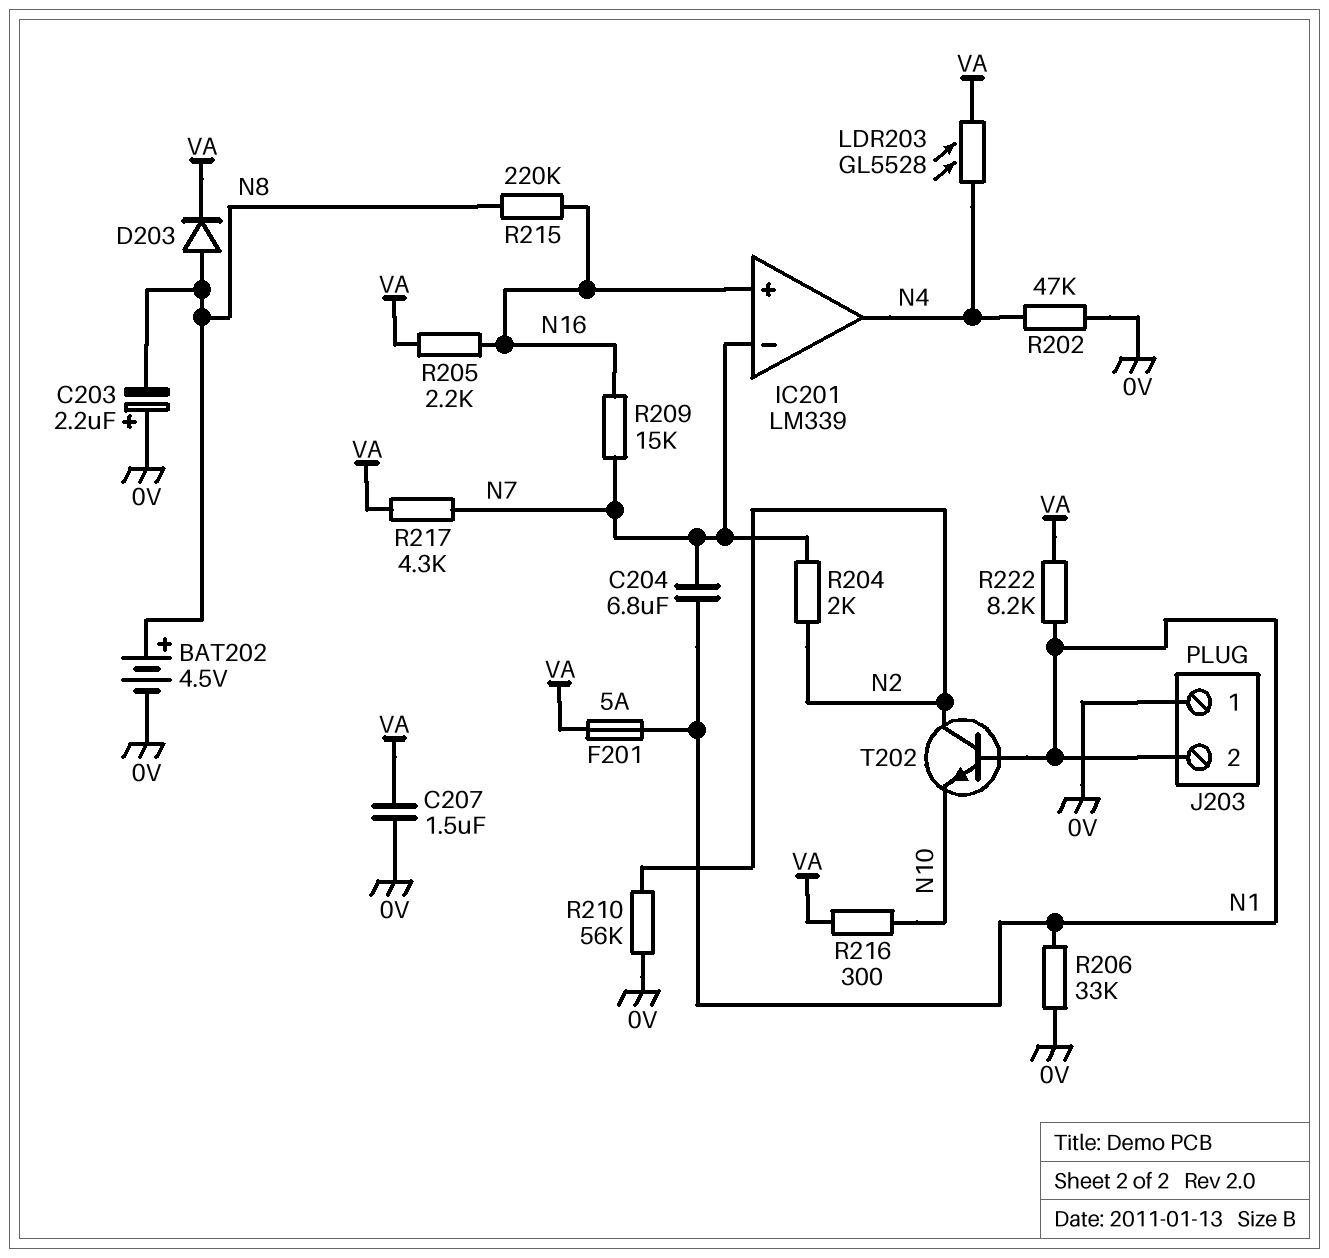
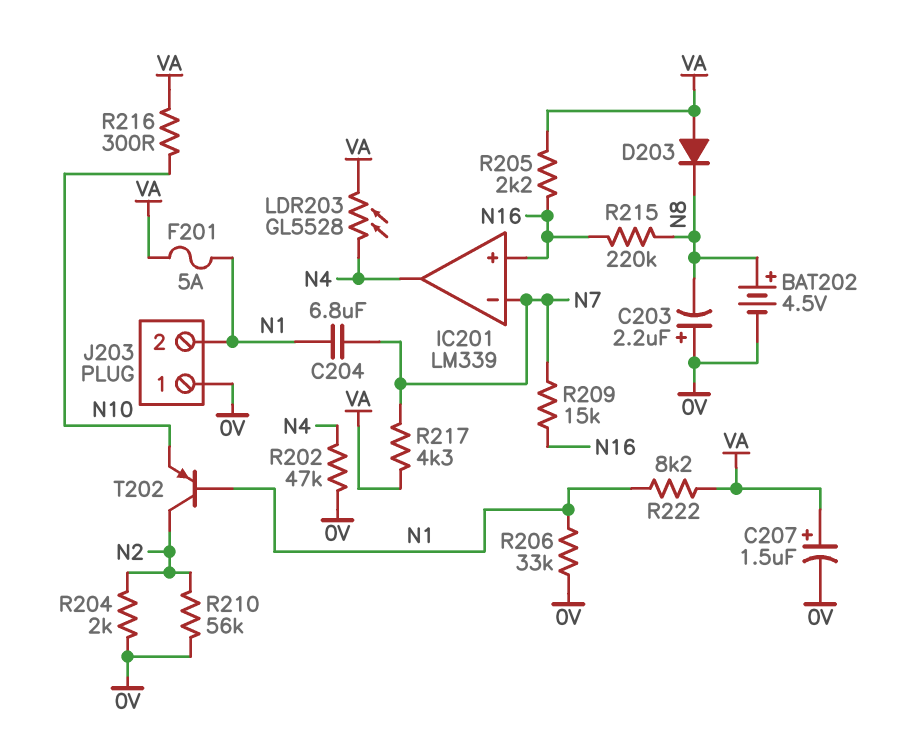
C207: 1.5uF (0V, VA) -> 1.5uF (plus VA, minus 0V)
D203: diode (A N8, K VA) -> diode (A VA, K N8)
R204: 2k (N2, N7) -> 2k (0V, N2)
T202: NPN (B N1, C N2, E N10) -> PNP (B N1, C N2, E N10)

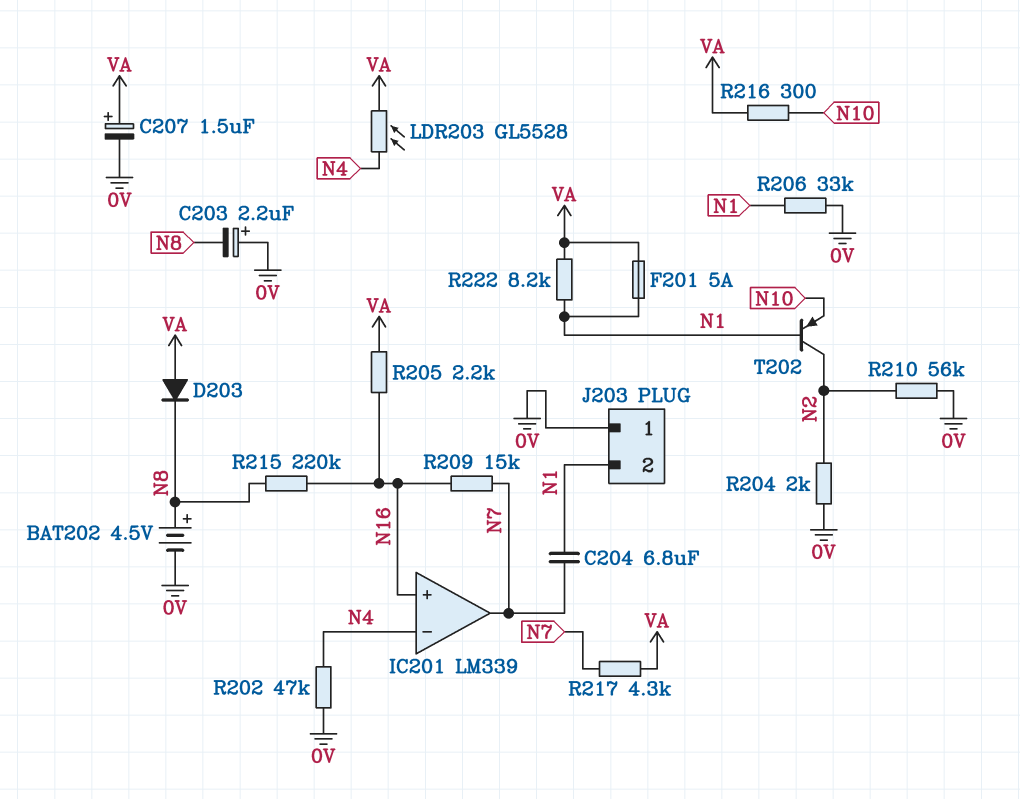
IC201 pin in-: N7 -> N4
IC201 pin out: N4 -> N7

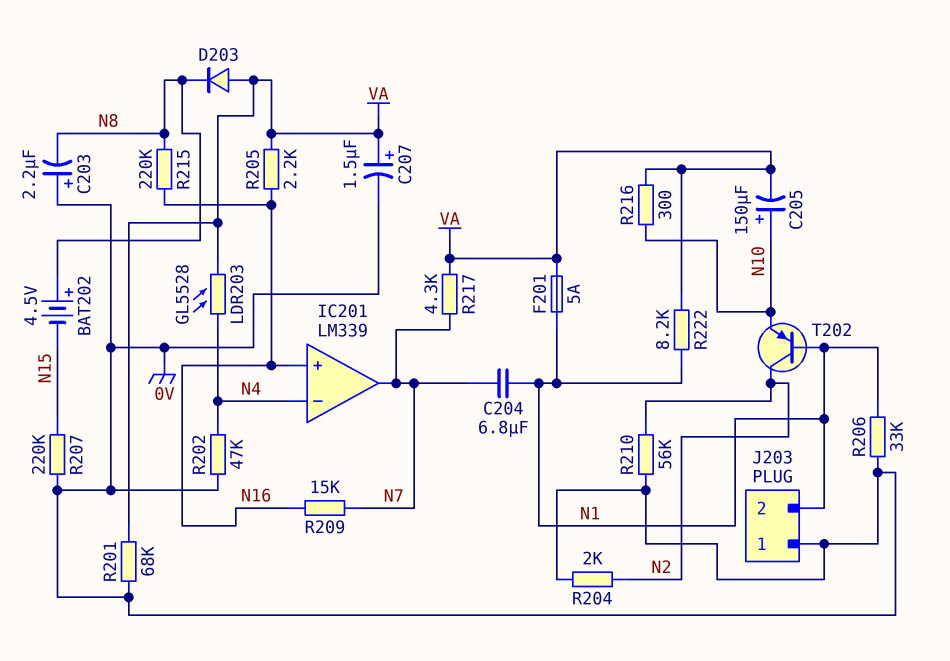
BAT202: 4.5V (plus N8, minus 0V) -> 4.5V (plus N8, minus N15)
C205: none -> 150uF (plus N10, minus VA)
R201: none -> 68k (0V, VA)
R207: none -> 220k (0V, N15)

